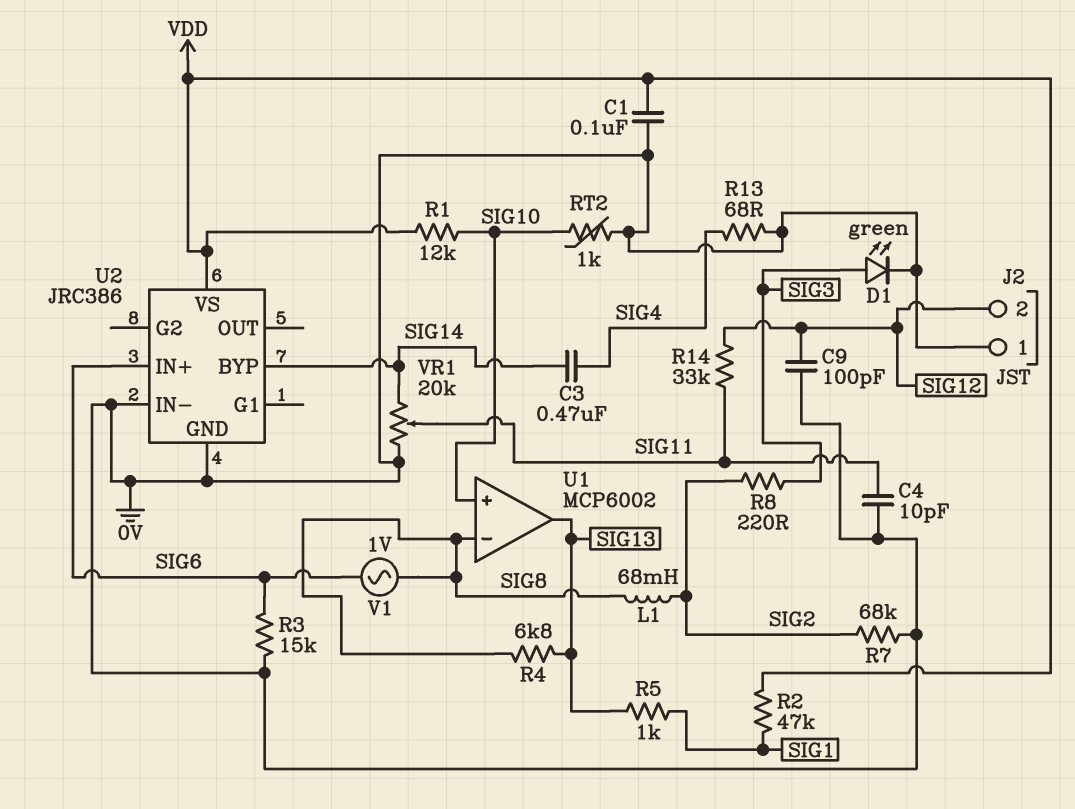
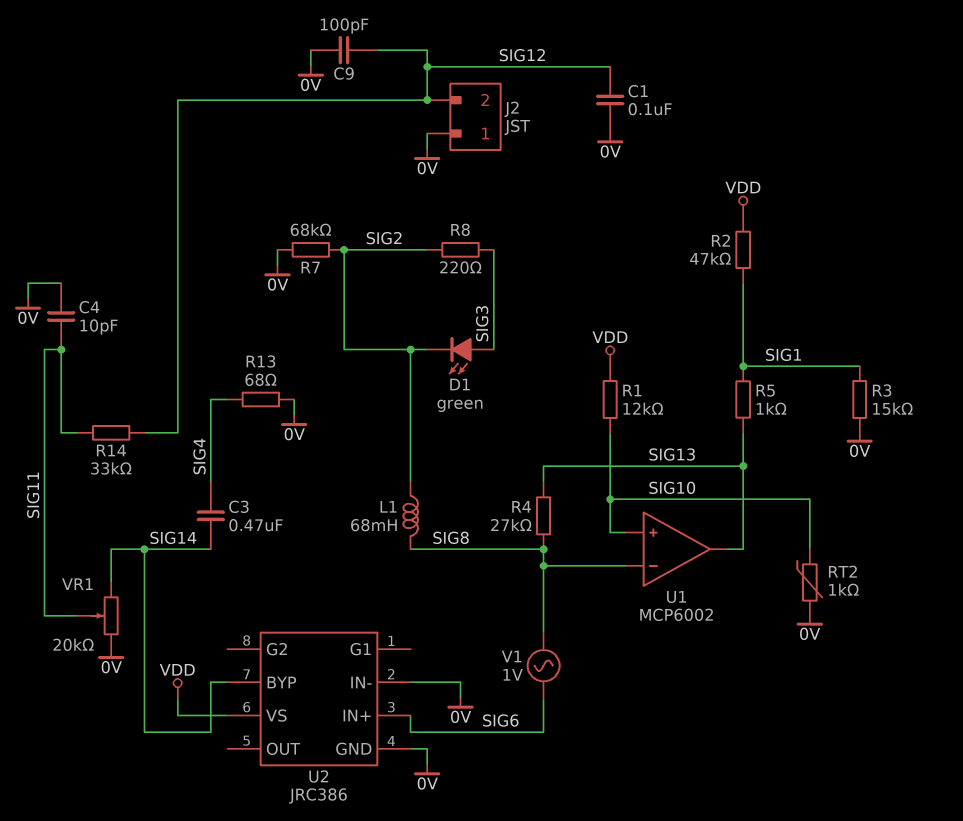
C1: 100nF (0V, VDD) -> 100nF (0V, SIG12)
D1: LED green (A SIG3, K 0V) -> LED green (A SIG3, K SIG2)
R3: 15k (0V, SIG6) -> 15k (0V, SIG1)
R4: 6.8k (SIG8, SIG13) -> 27k (SIG8, SIG13)

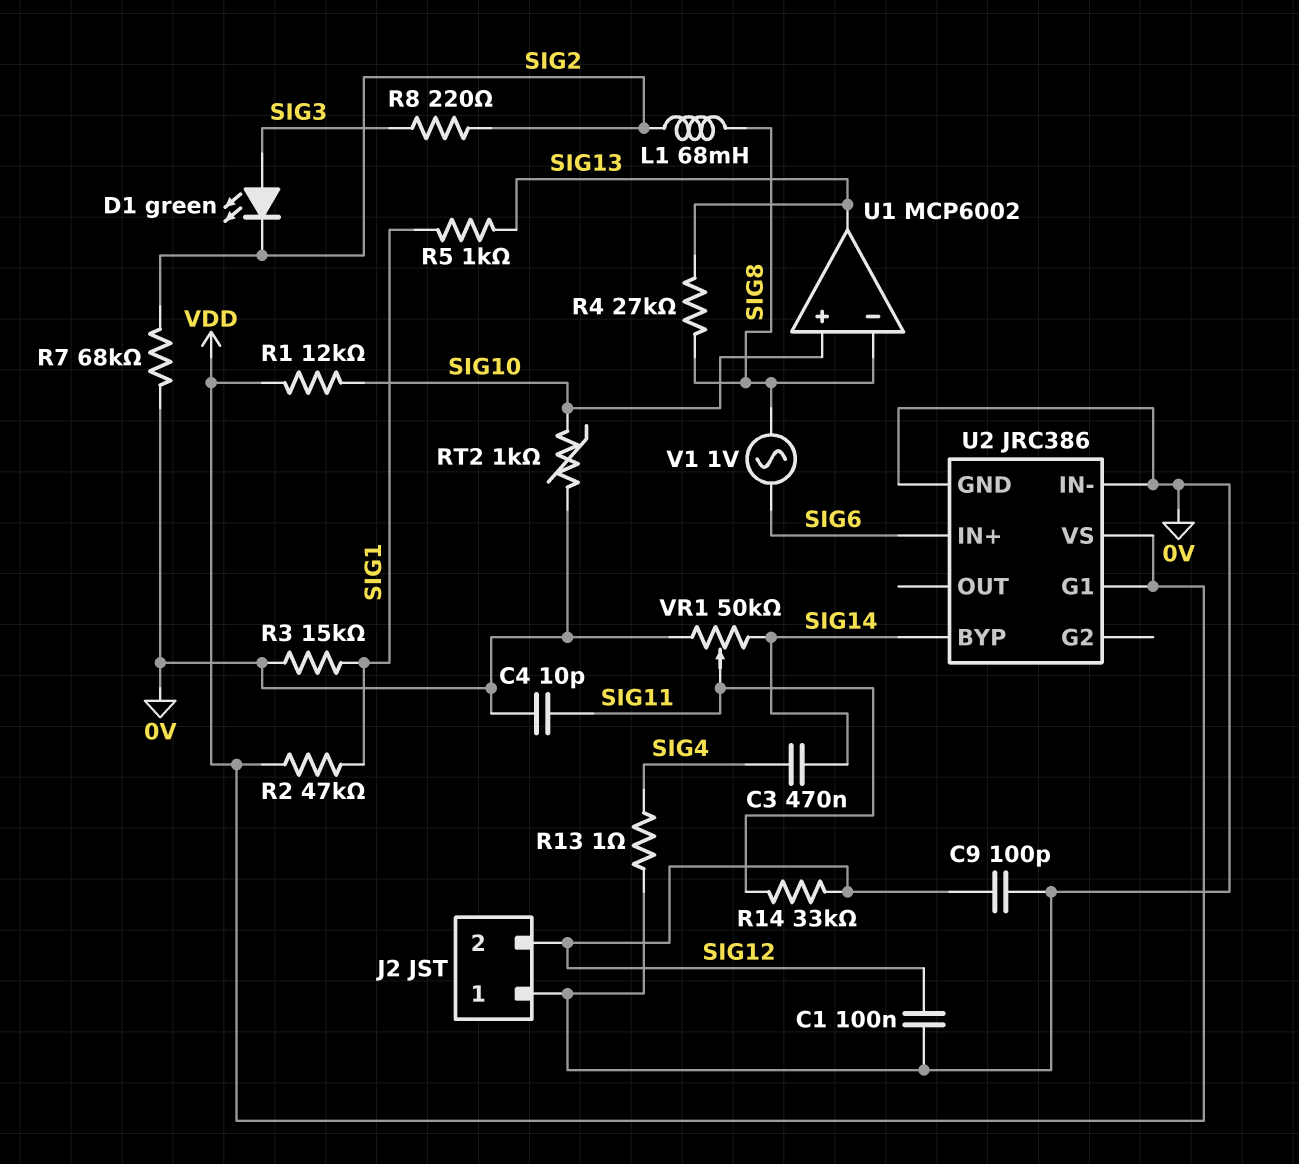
R13: 68 (0V, SIG4) -> 1 (0V, SIG4)
U2 pin G1: none -> VDD
VR1: 20k (0V, SIG14, wiper SIG11) -> 50k (0V, SIG14, wiper SIG11)

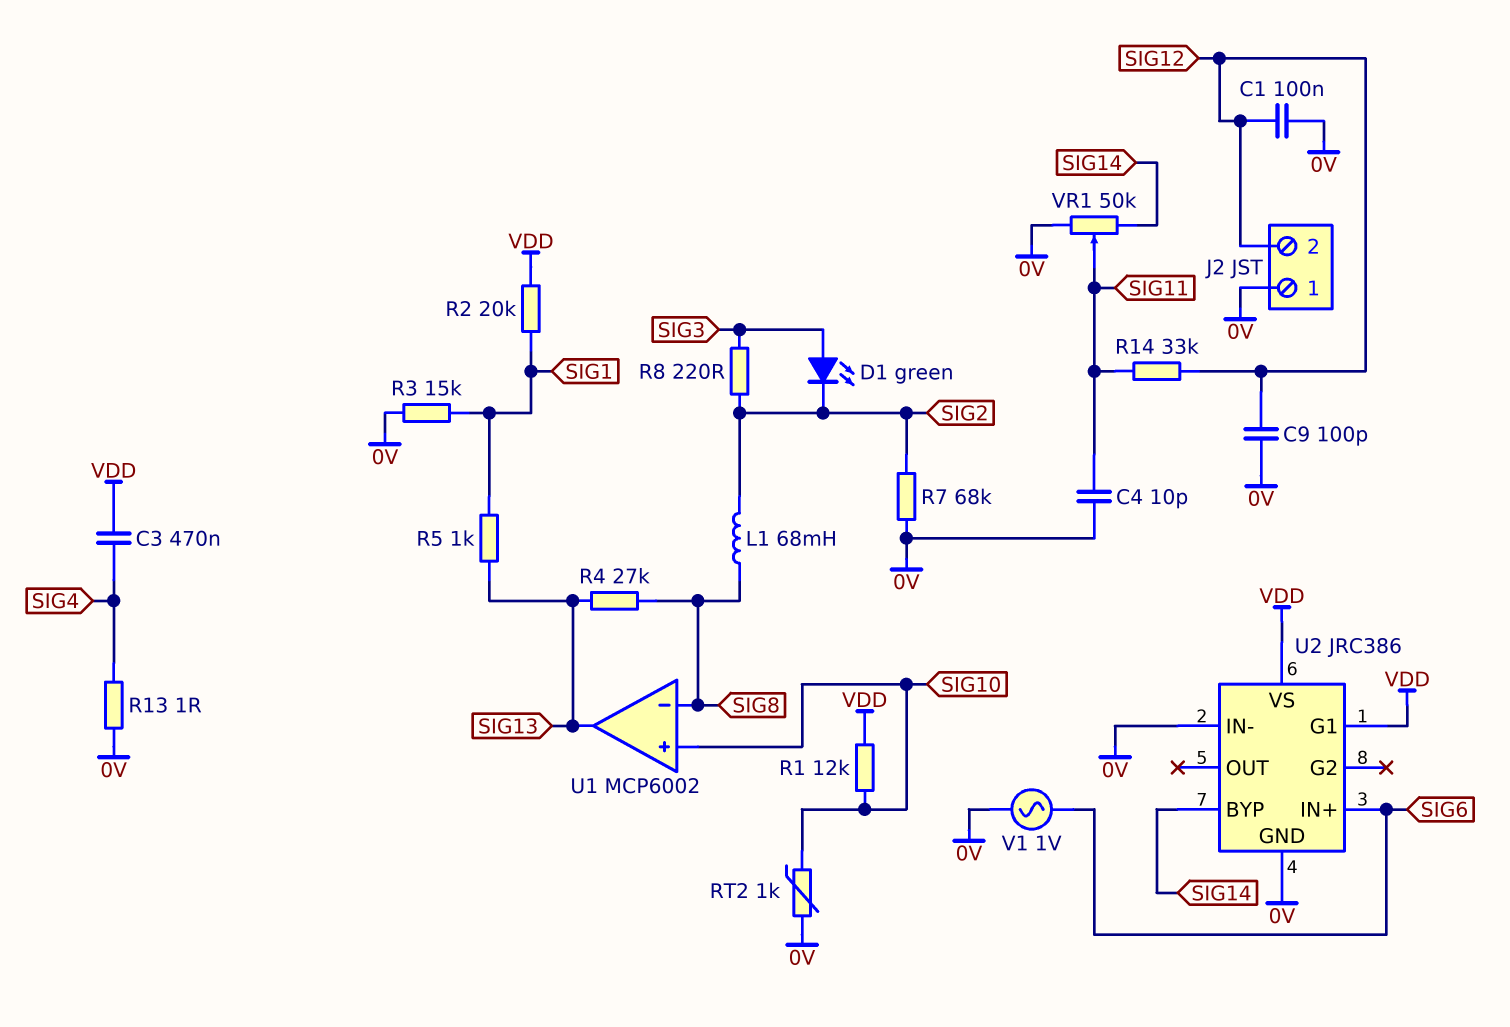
C3: 470nF (SIG4, SIG14) -> 470nF (SIG4, VDD)
R2: 47k (SIG1, VDD) -> 20k (SIG1, VDD)
V1: AC 1V (SIG6, SIG8) -> AC 1V (0V, SIG6)

